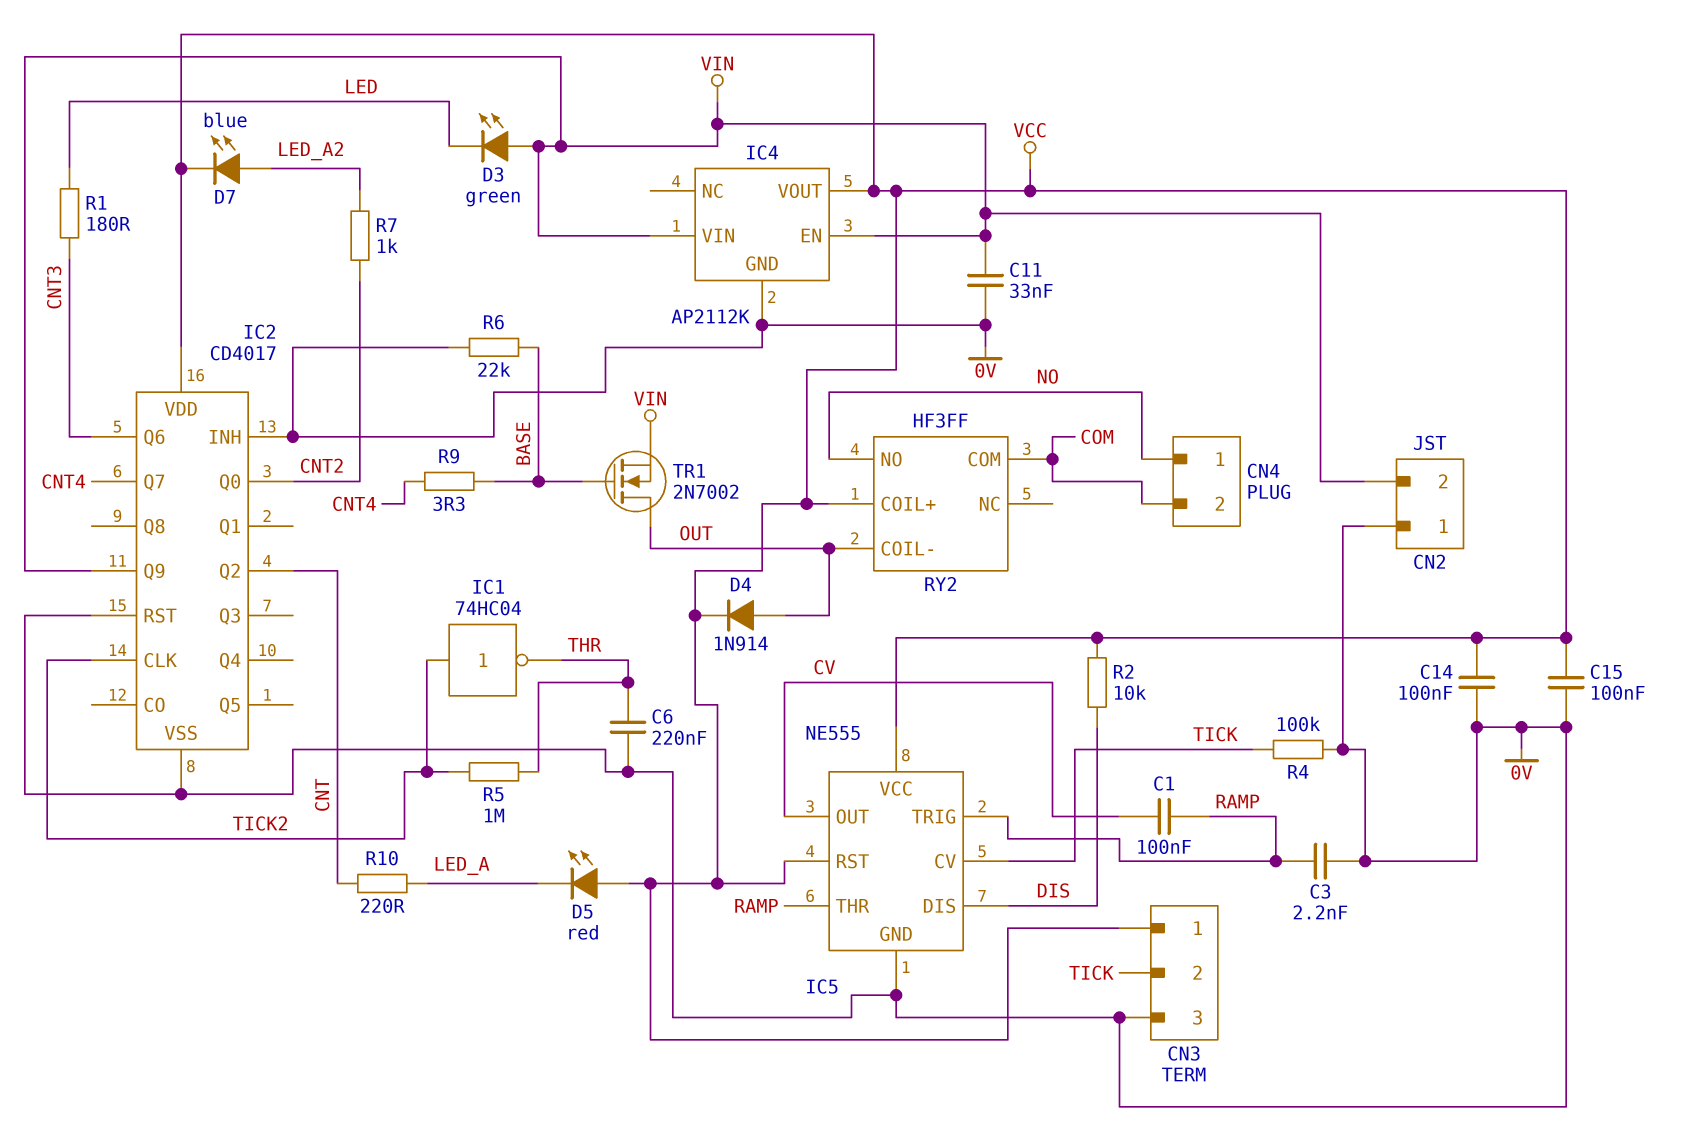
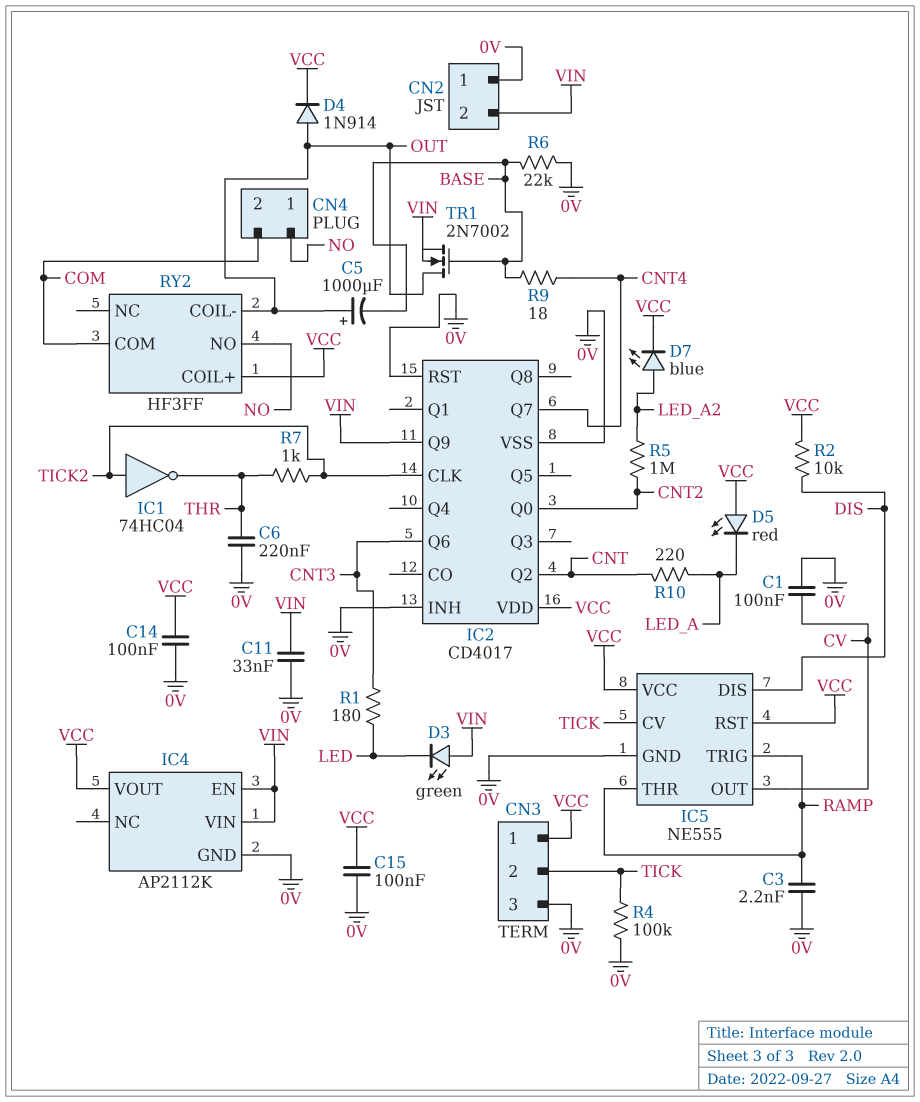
C1: 100nF (CV, RAMP) -> 100nF (0V, CV)
C5: none -> 1000uF (plus OUT, minus BASE)
R5: 1M (THR, TICK2) -> 1M (CNT2, LED_A2)
R7: 1k (CNT2, LED_A2) -> 1k (THR, TICK2)
R9: 3.3 (BASE, CNT4) -> 18 (BASE, CNT4)

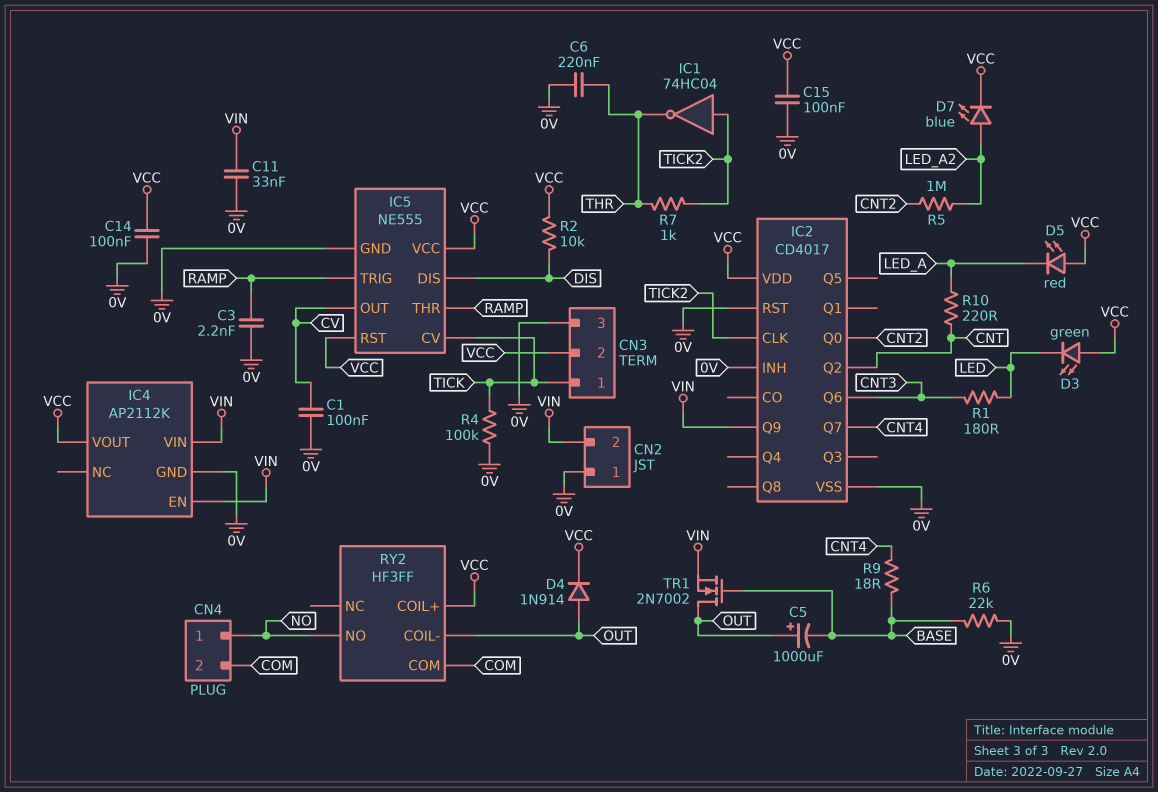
CN3 pin 1: VCC -> TICK
CN3 pin 2: TICK -> VCC
D3: LED green (A VIN, K LED) -> LED green (A VCC, K LED)

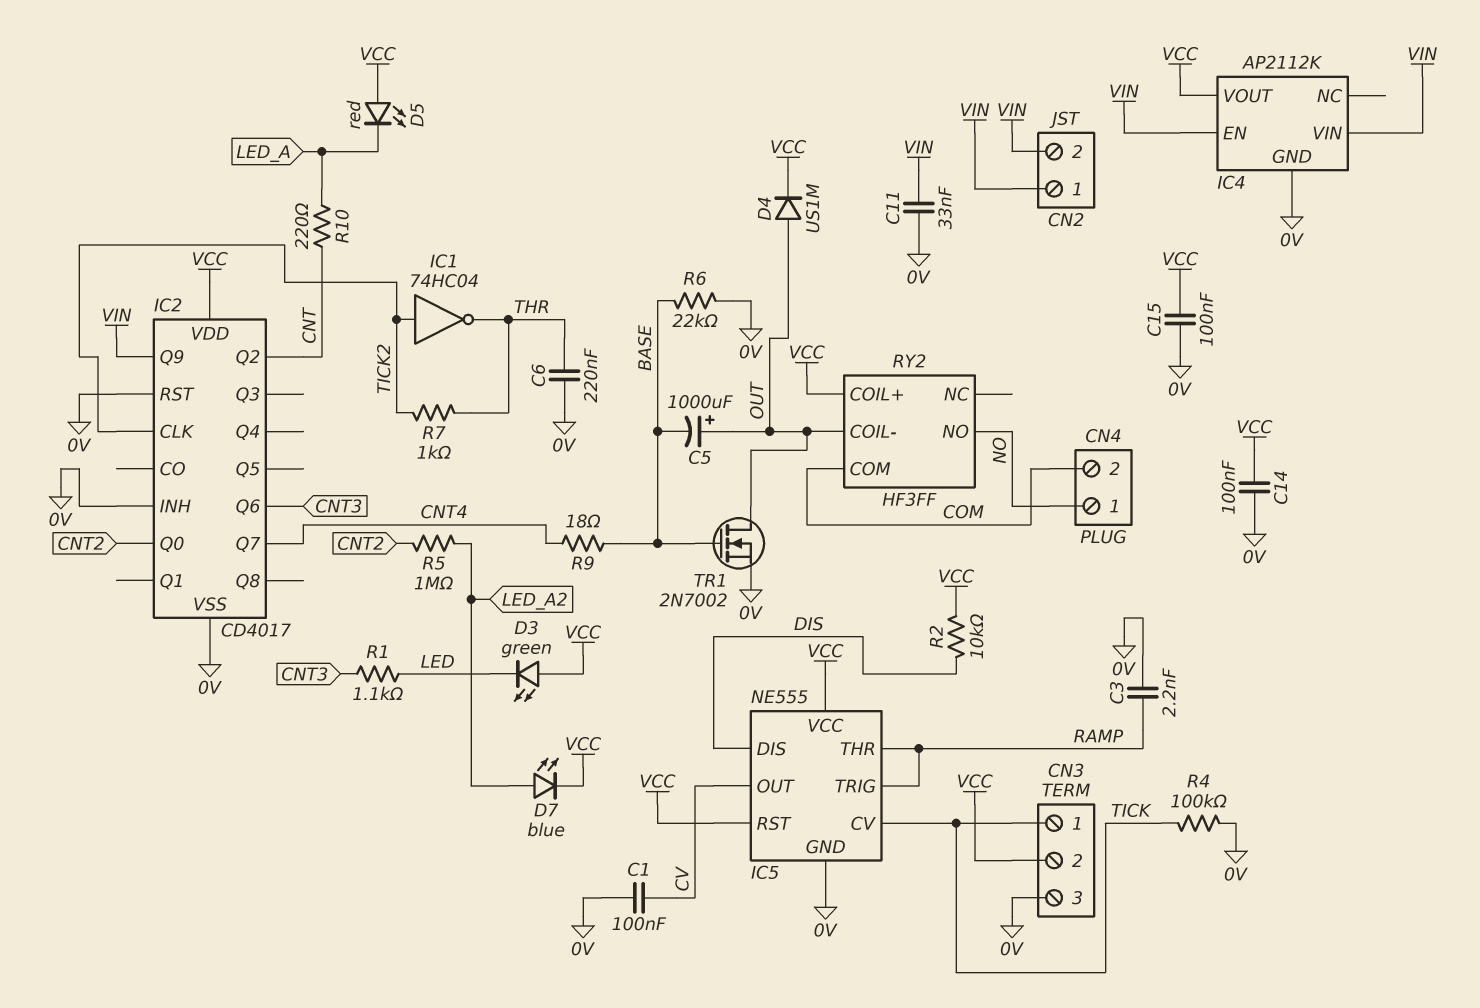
CN2 pin 1: 0V -> VIN
D4: diode 1N914 (A OUT, K VCC) -> diode US1M (A OUT, K VCC)
R1: 180 (CNT3, LED) -> 1.1k (CNT3, LED)
TR1: NMOS 2N7002 (G BASE, D OUT, S VIN) -> NMOS 2N7002 (G BASE, D OUT, S 0V)

